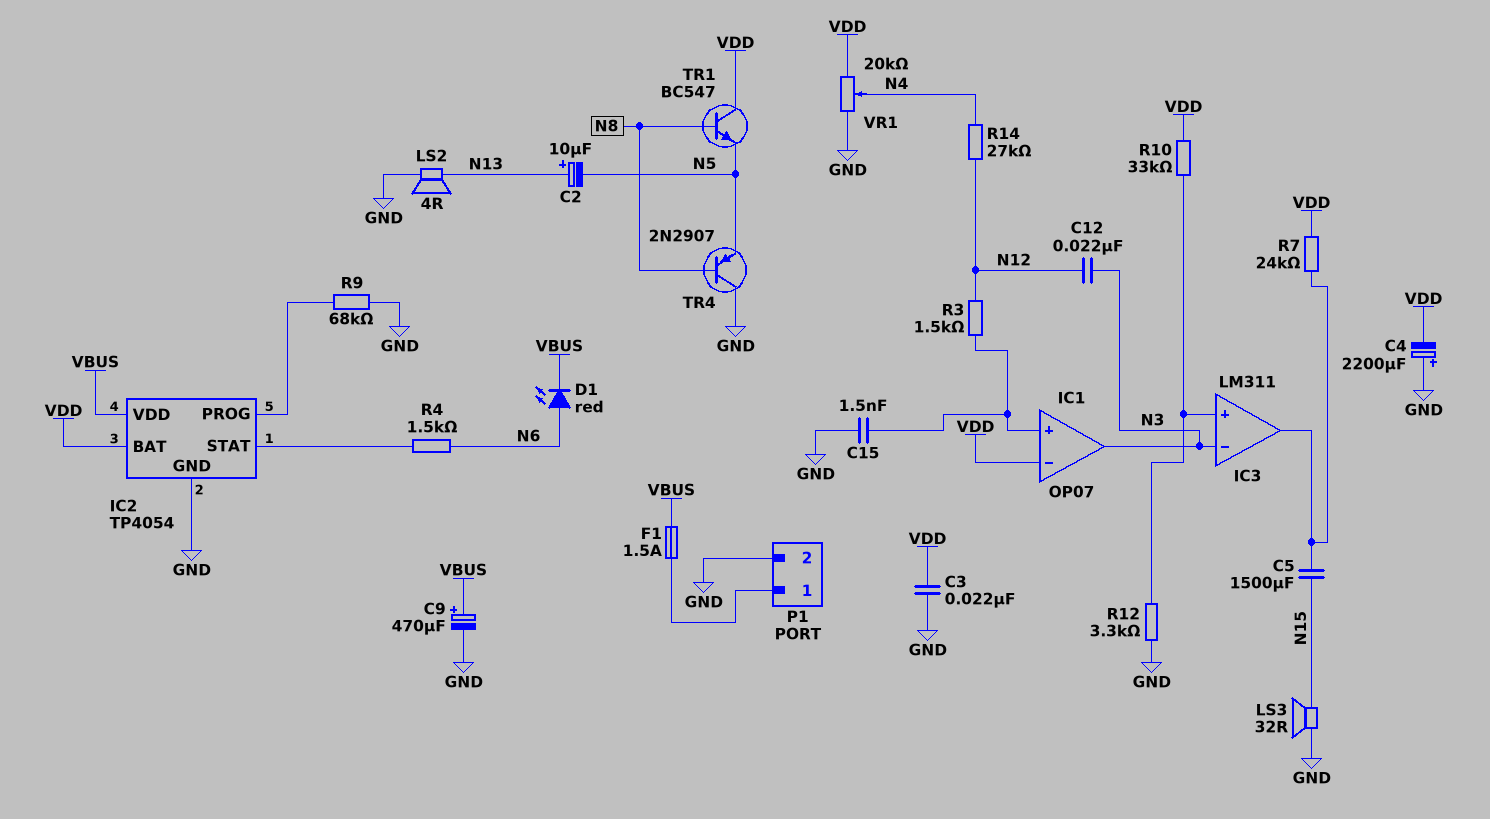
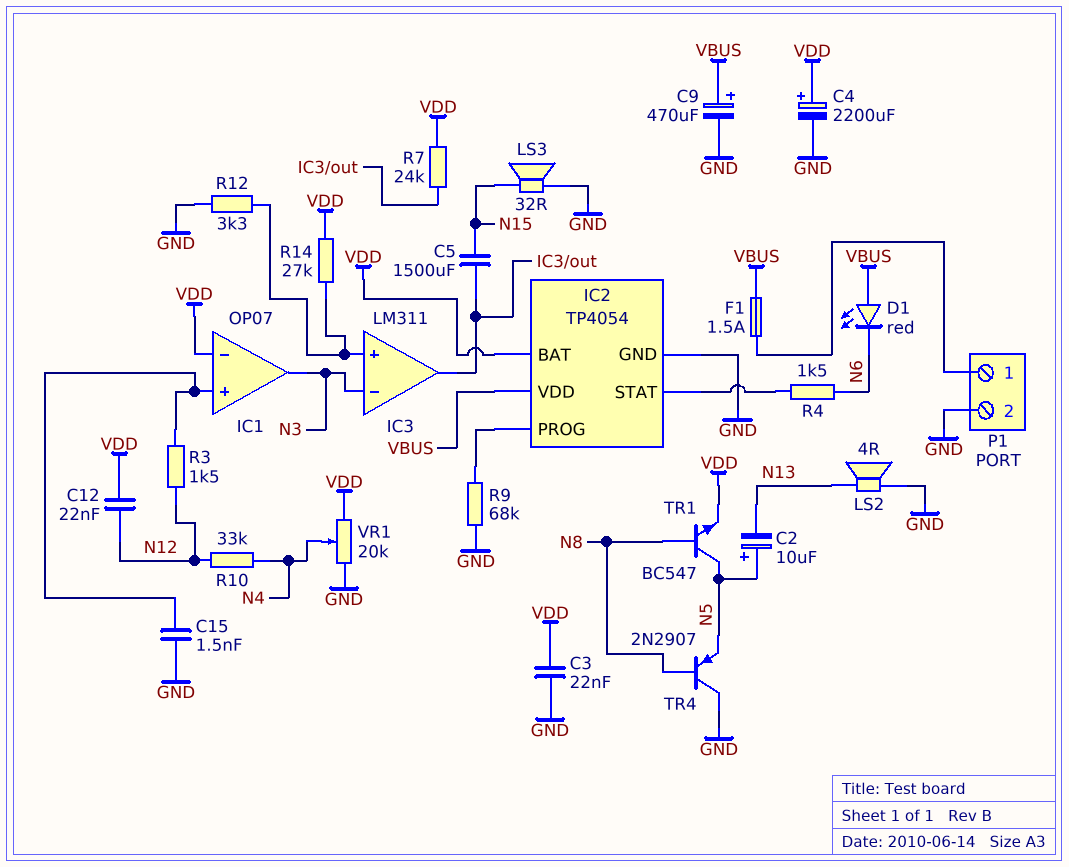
C2: 10uF (plus N13, minus N5) -> 10uF (plus N5, minus N13)
C4: 2200uF (plus GND, minus VDD) -> 2200uF (plus VDD, minus GND)
C12: 22nF (N3, N12) -> 22nF (N12, VDD)
D1: LED red (A N6, K VBUS) -> LED red (A VBUS, K N6)
R10: 33k (IC3/in+, VDD) -> 33k (N4, N12)
R14: 27k (N4, N12) -> 27k (IC3/in+, VDD)
TR1: NPN BC547 (B N8, C VDD, E N5) -> NPN BC547 (B N8, C N5, E VDD)

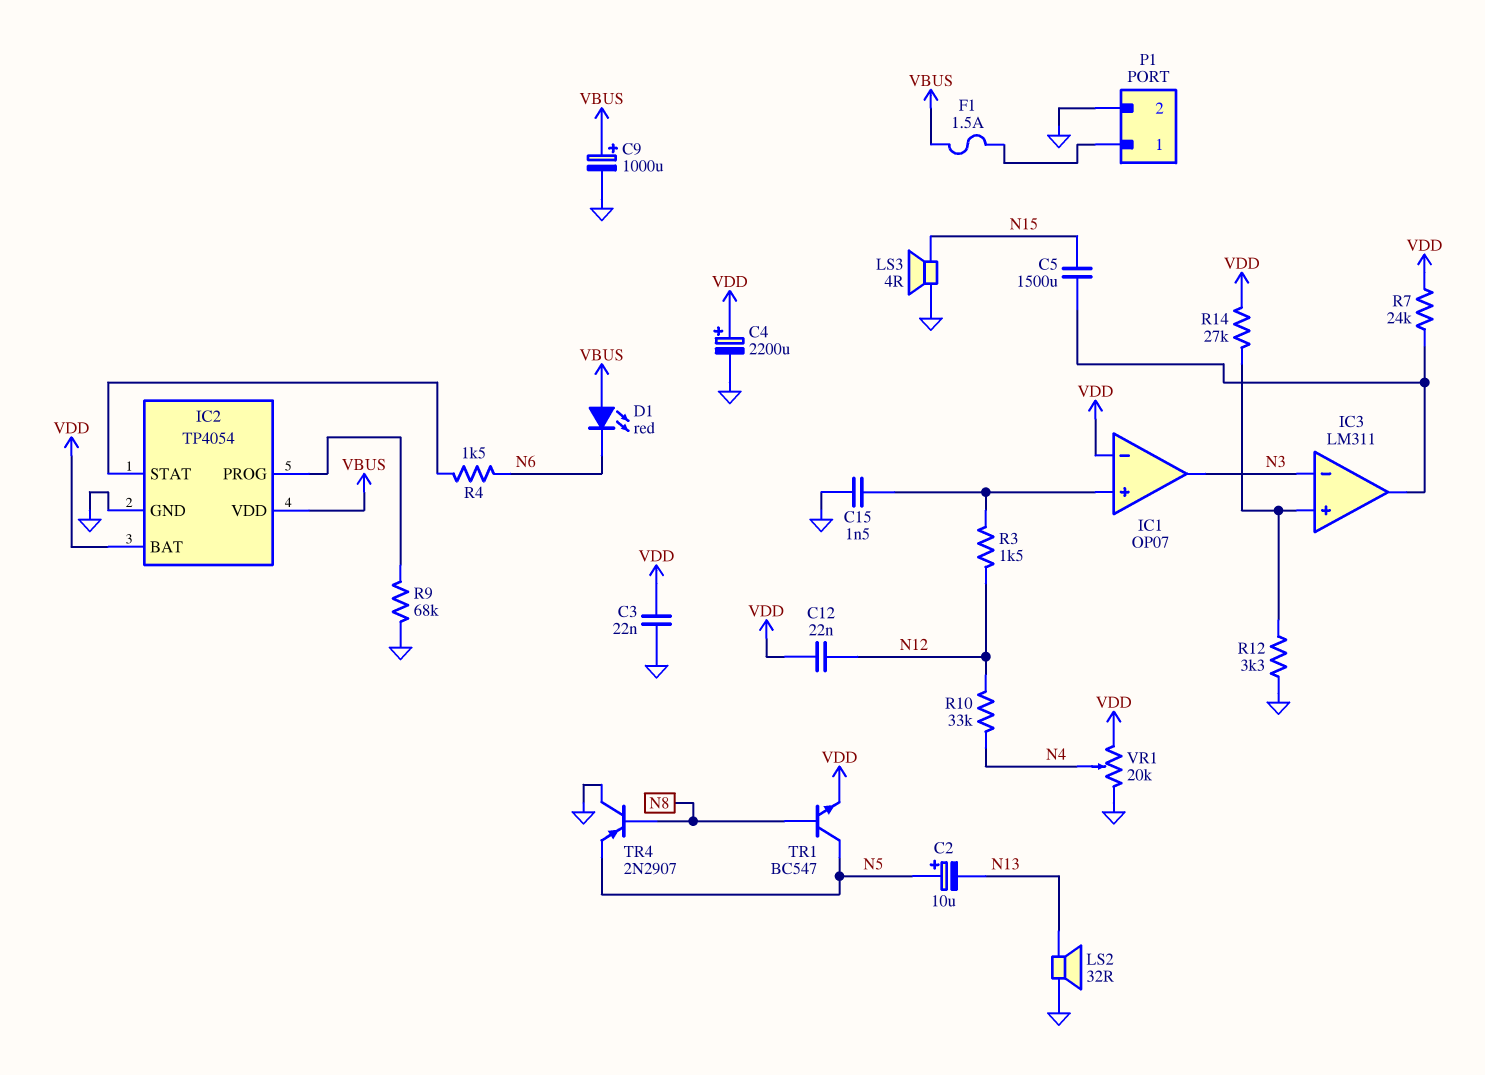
C9: 470uF (plus VBUS, minus GND) -> 1000uF (plus VBUS, minus GND)
LS2: speaker 4R (GND, N13) -> speaker 32R (GND, N13)
LS3: speaker 32R (GND, N15) -> speaker 4R (GND, N15)

